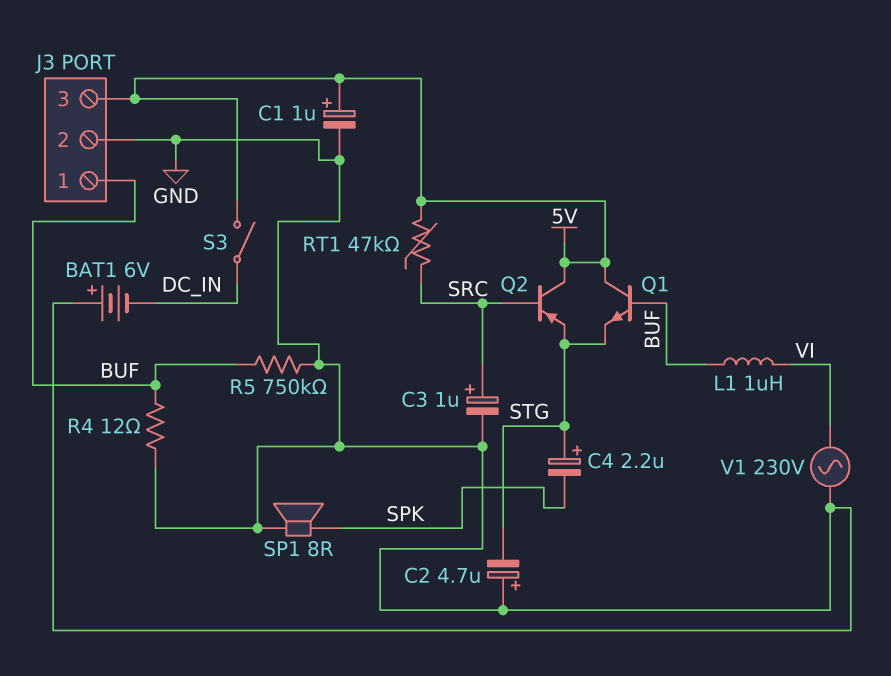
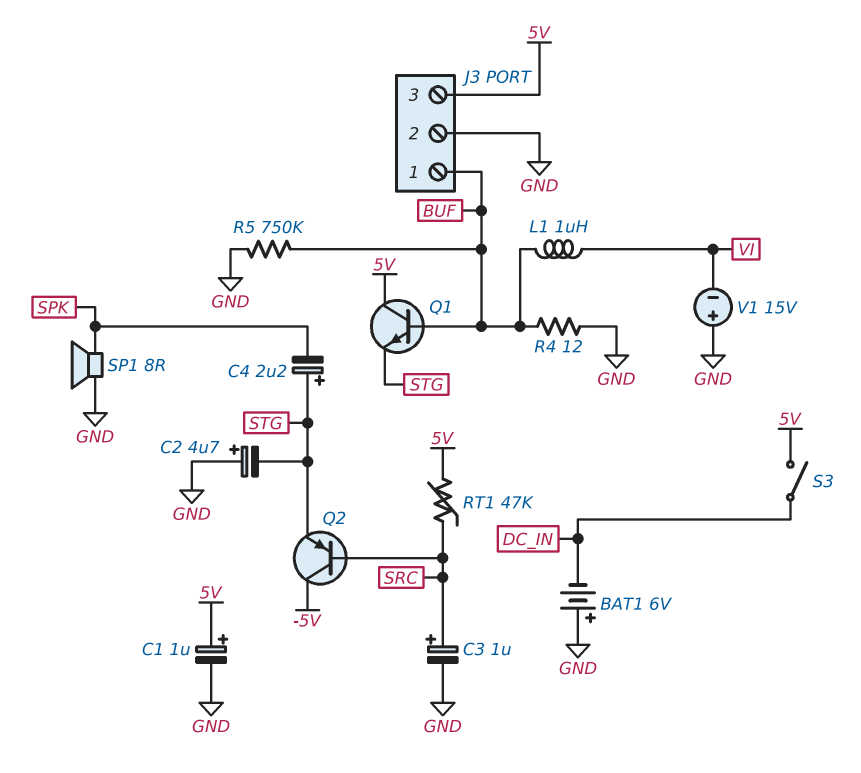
Q2: PNP (B SRC, C 5V, E STG) -> PNP (B SRC, C -5V, E STG)
V1: AC 230V (GND, VI) -> 15V (plus GND, minus VI)

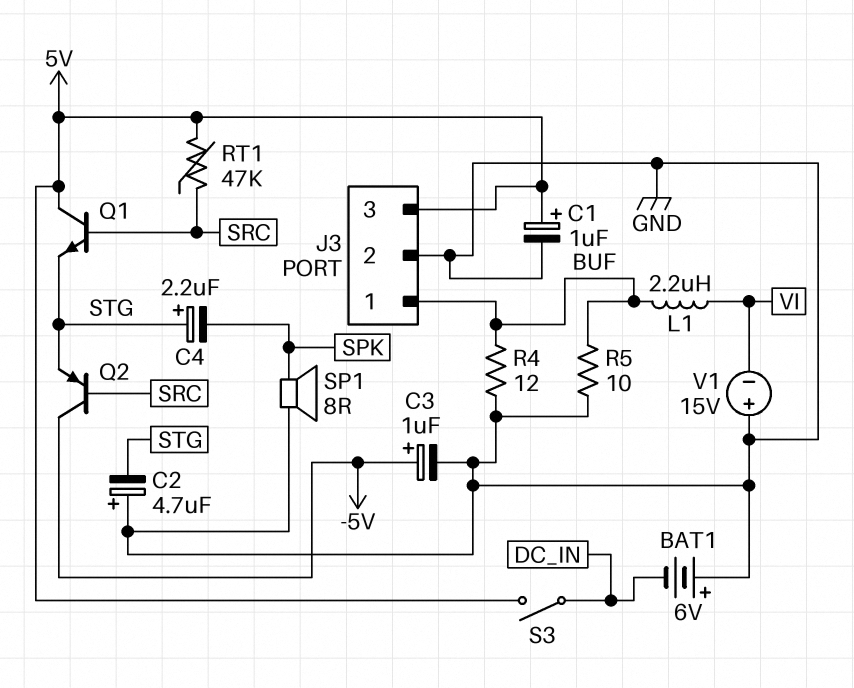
C3: 1uF (plus SRC, minus GND) -> 1uF (plus -5V, minus GND)
L1: 1uH (BUF, VI) -> 2.2uH (BUF, VI)
Q1: NPN (B BUF, C 5V, E STG) -> NPN (B SRC, C 5V, E STG)
R5: 750k (BUF, GND) -> 10 (BUF, GND)

